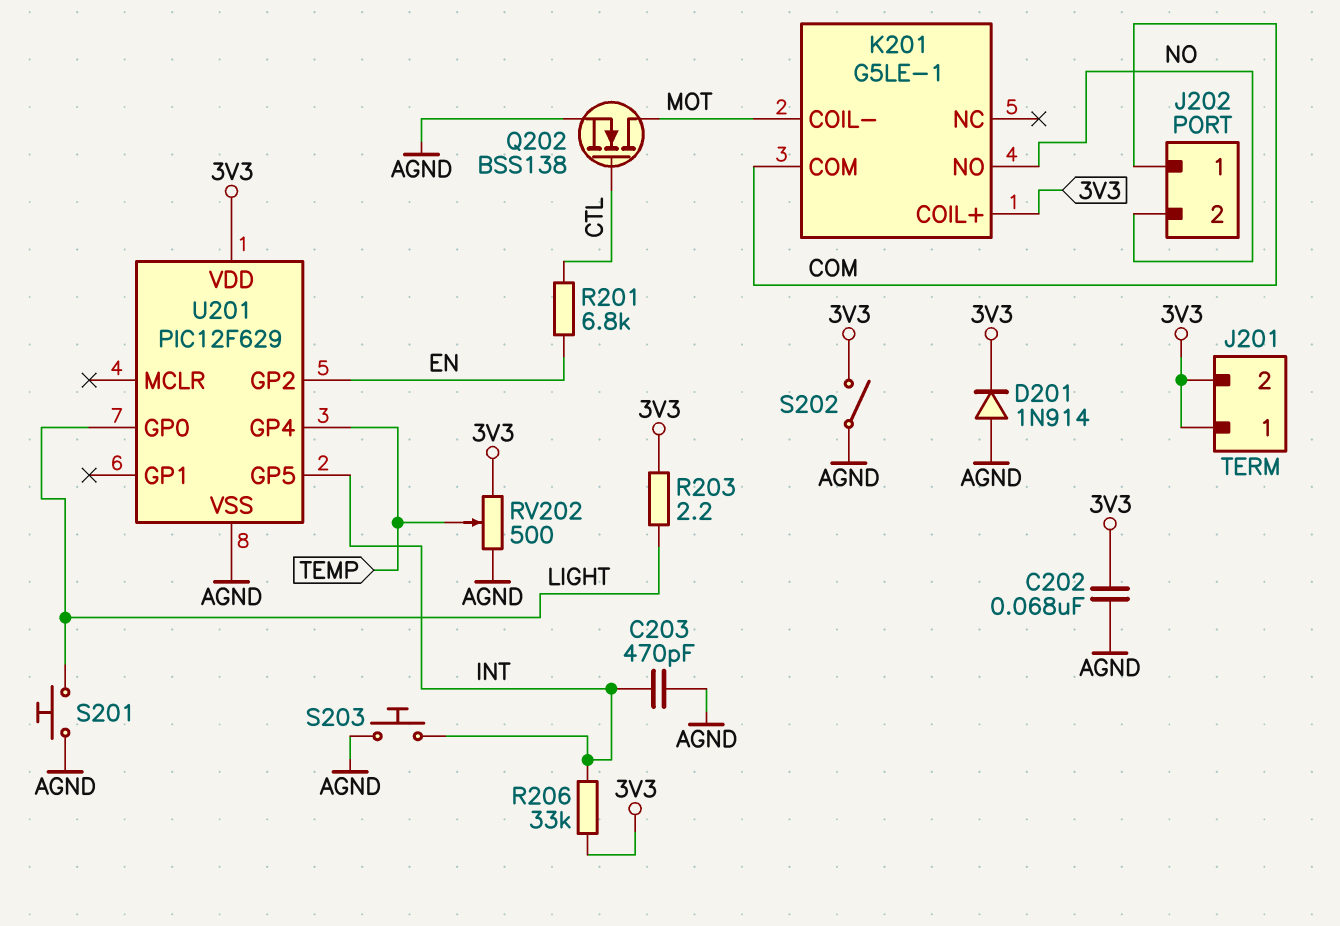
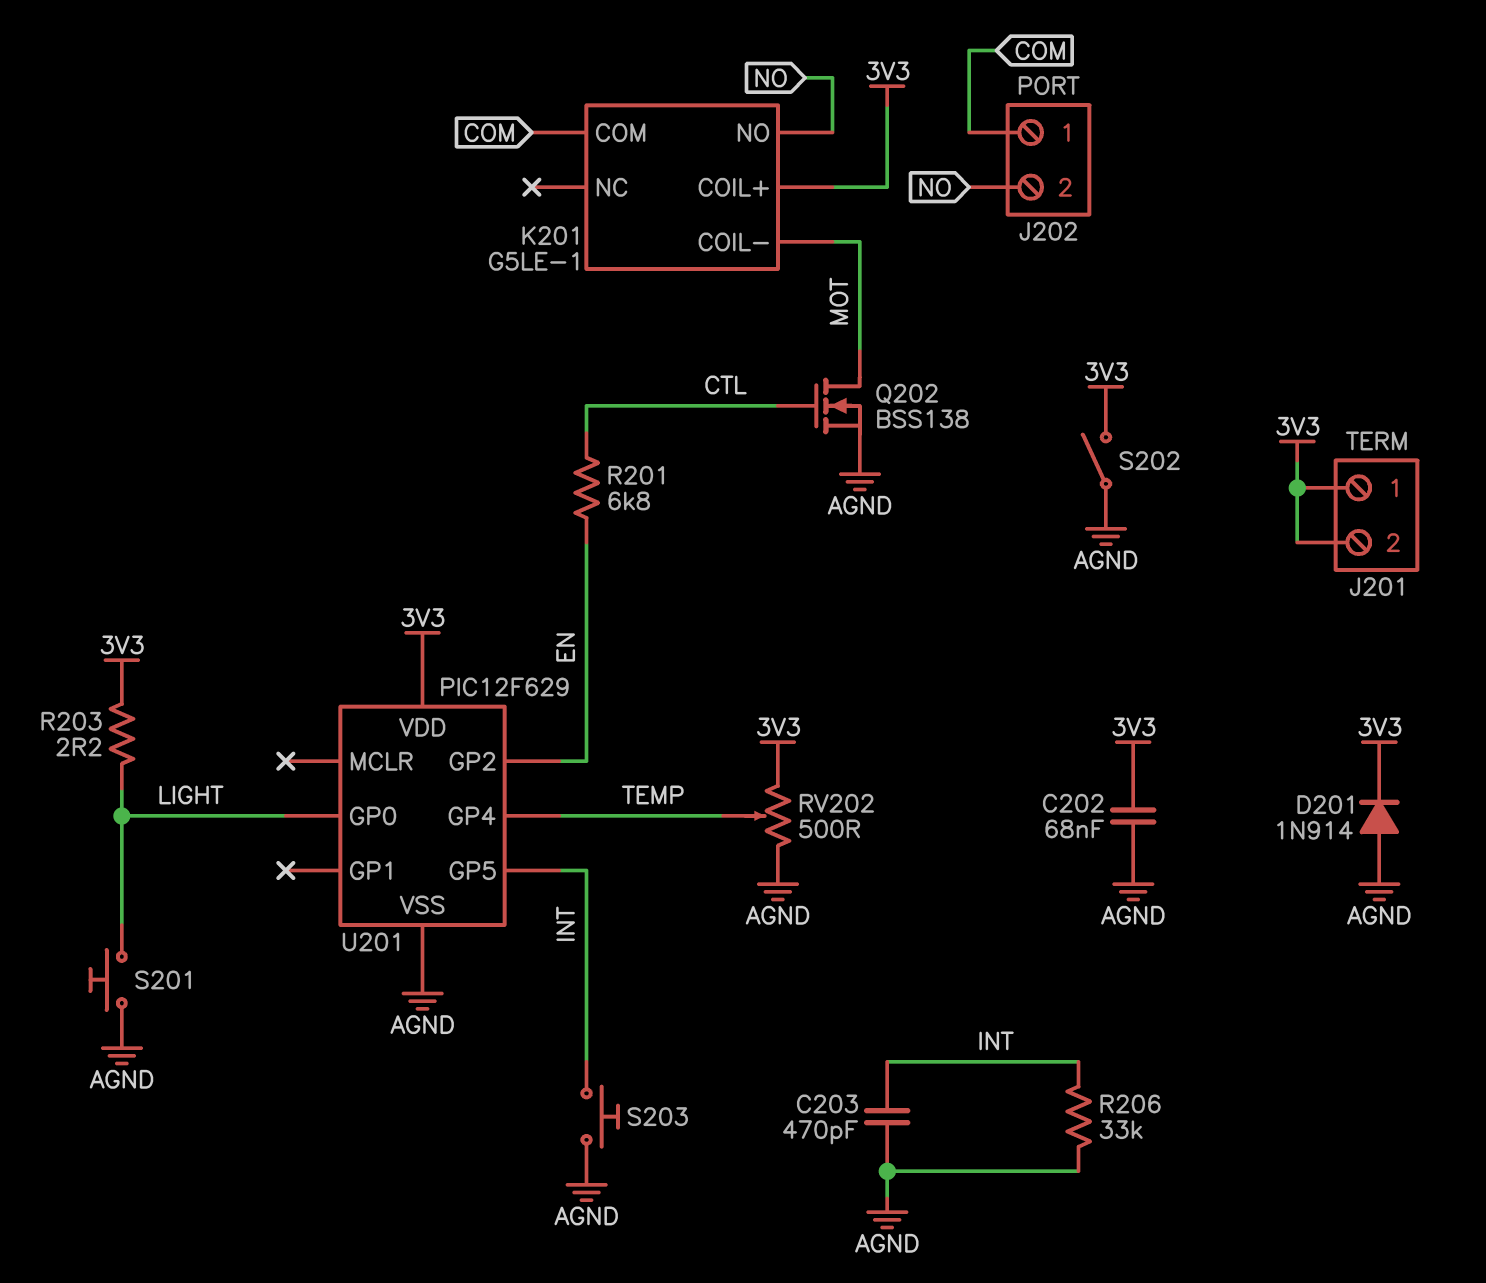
R206: 33k (3V3, INT) -> 33k (AGND, INT)

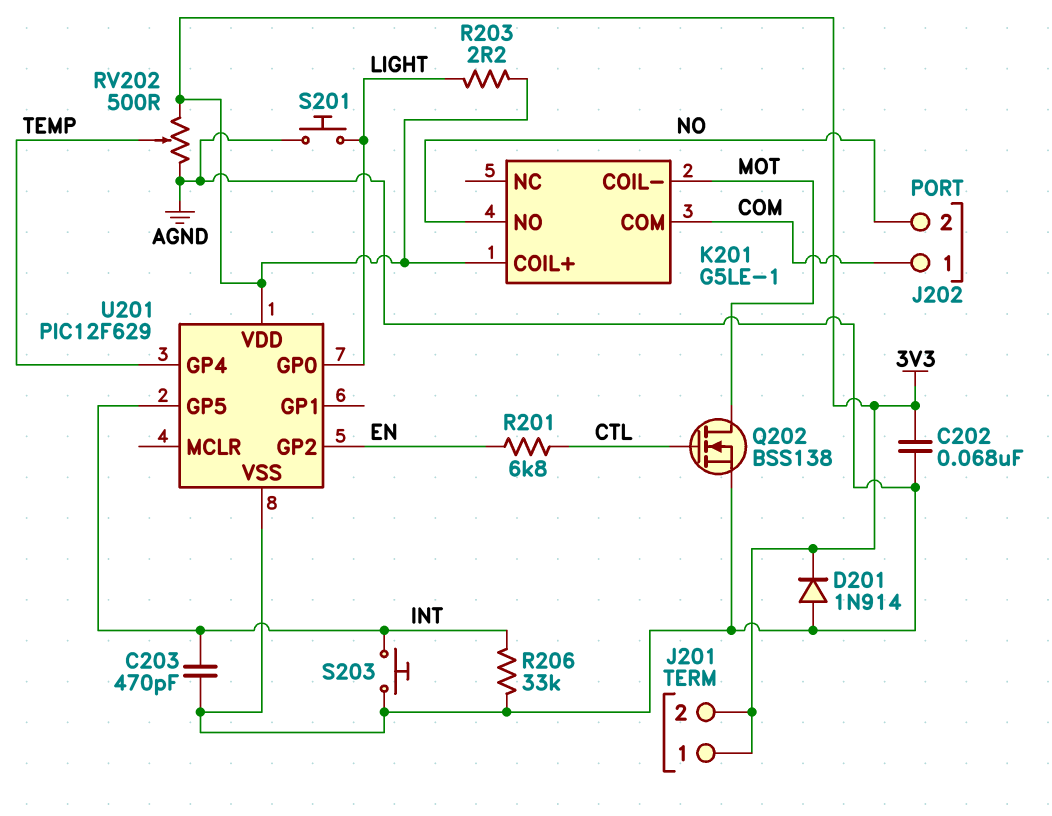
S202: switch (3V3, AGND) -> none

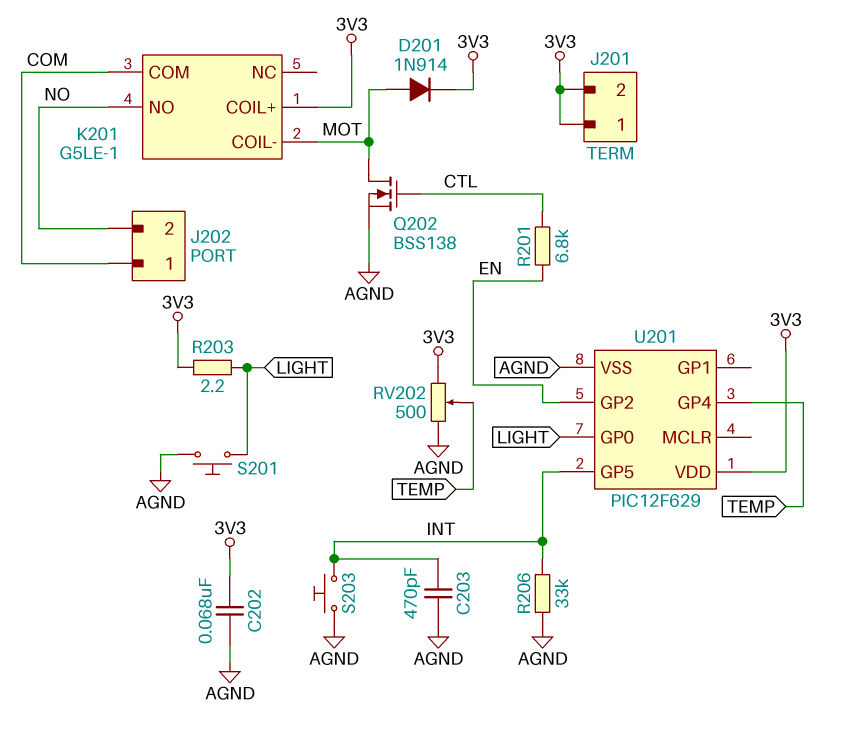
D201: diode 1N914 (A AGND, K 3V3) -> diode 1N914 (A MOT, K 3V3)

